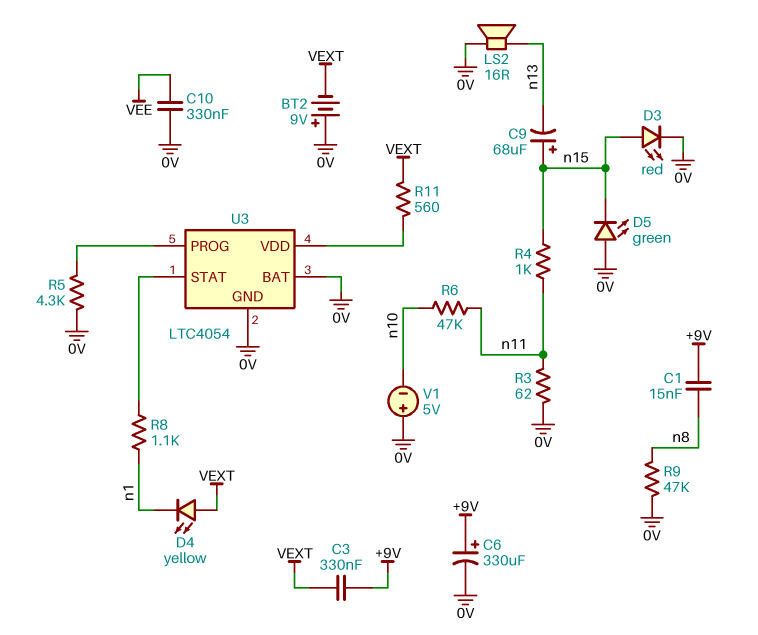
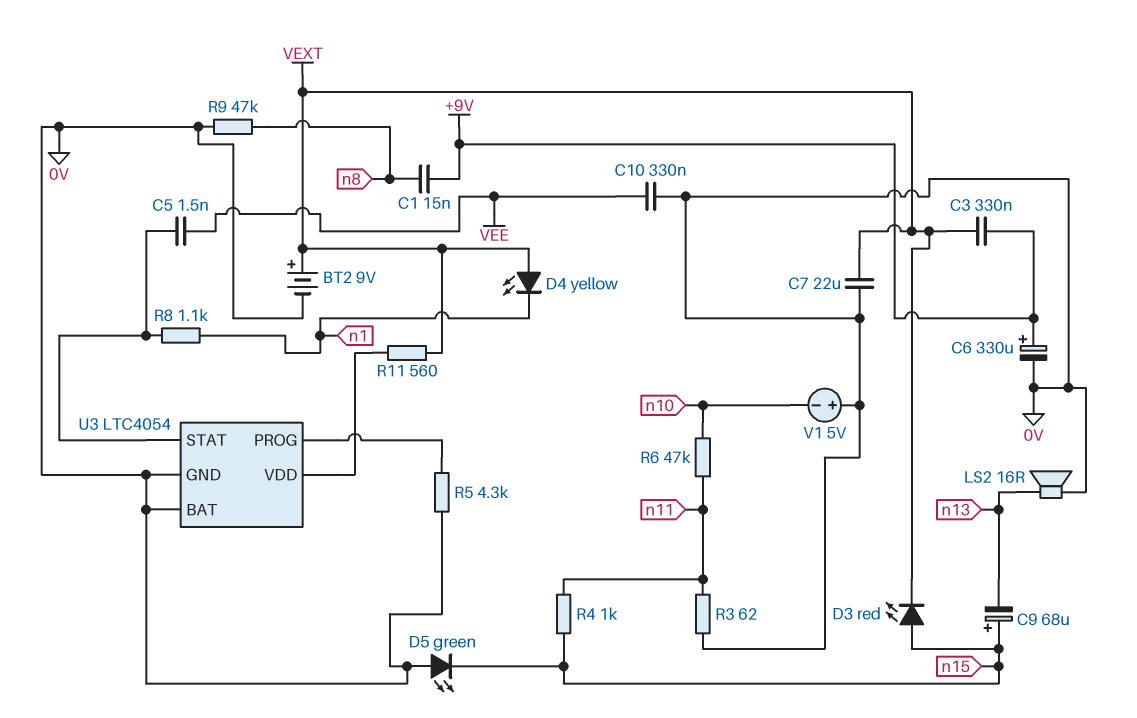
BT2: 9V (plus 0V, minus VEXT) -> 9V (plus VEXT, minus 0V)
C5: none -> 1.5nF (U3/STAT, VEE)
C7: none -> 22uF (0V, VEXT)
D3: LED red (A n15, K 0V) -> LED red (A n15, K VEXT)

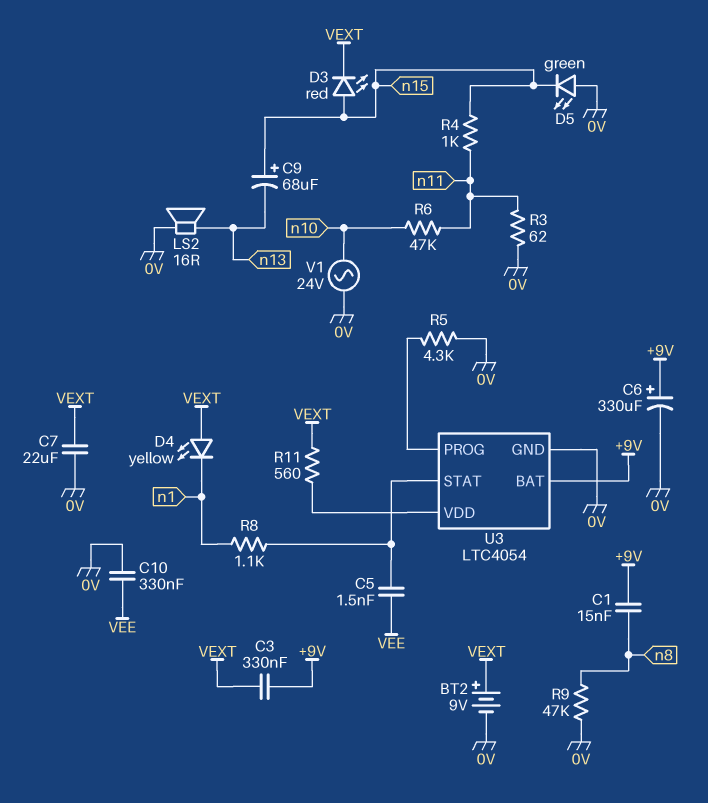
U3 pin BAT: 0V -> +9V
V1: 5V (plus 0V, minus n10) -> AC 24V (0V, n10)

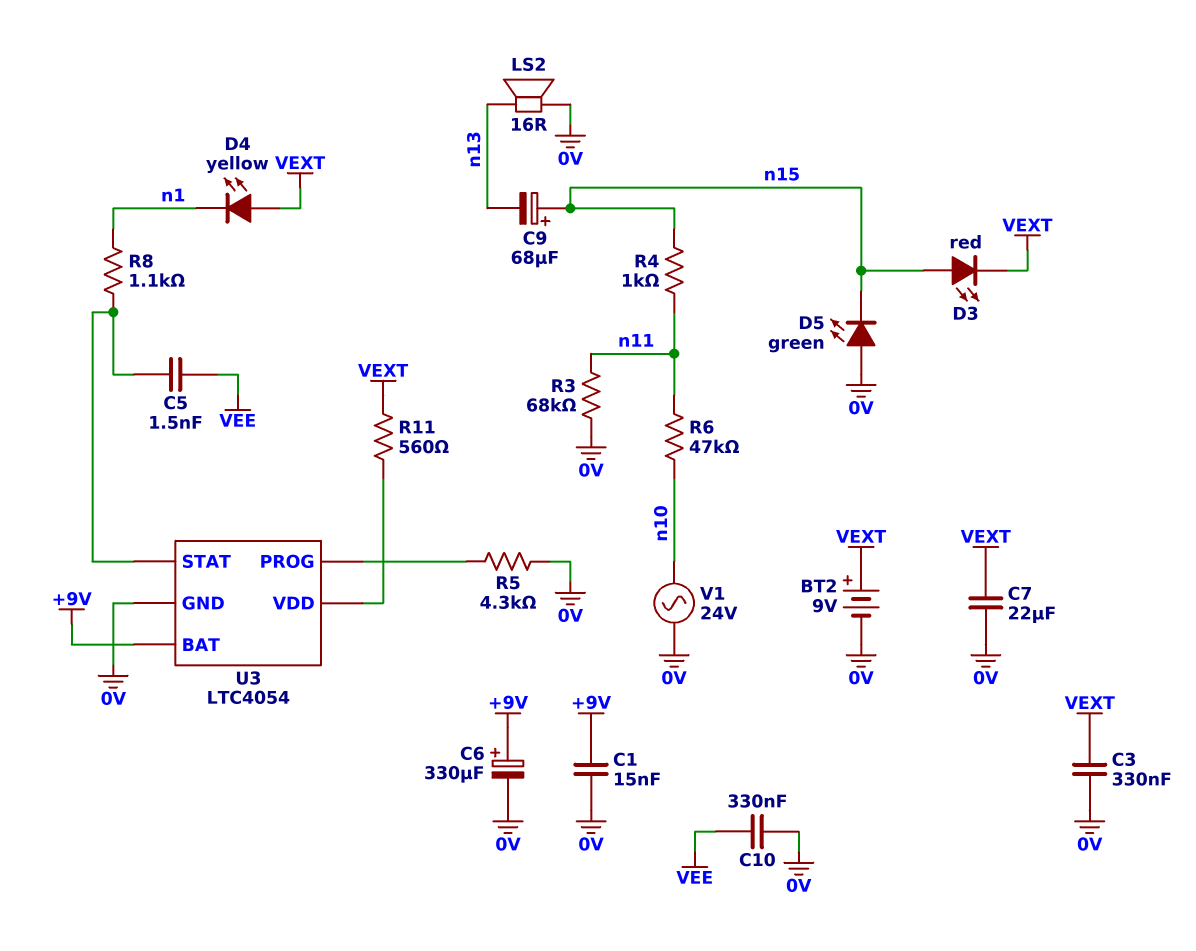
C1: 15nF (+9V, n8) -> 15nF (+9V, 0V)
C3: 330nF (+9V, VEXT) -> 330nF (0V, VEXT)
R3: 62 (0V, n11) -> 68k (0V, n11)
R9: 47k (0V, n8) -> none

